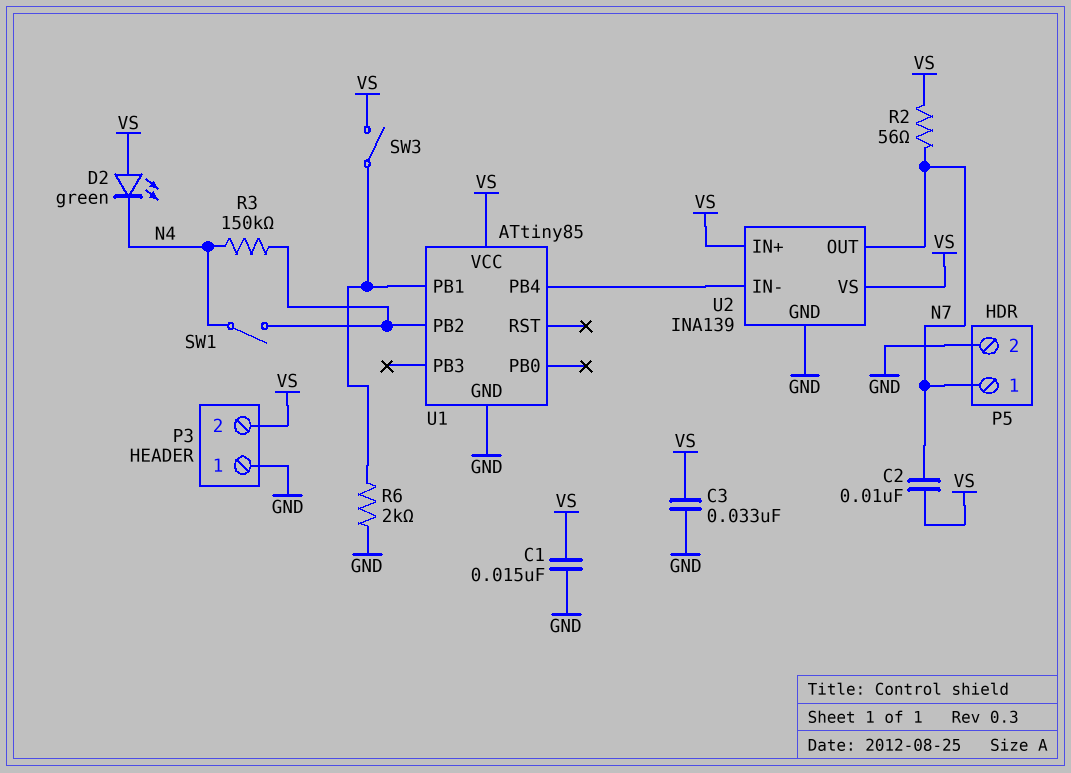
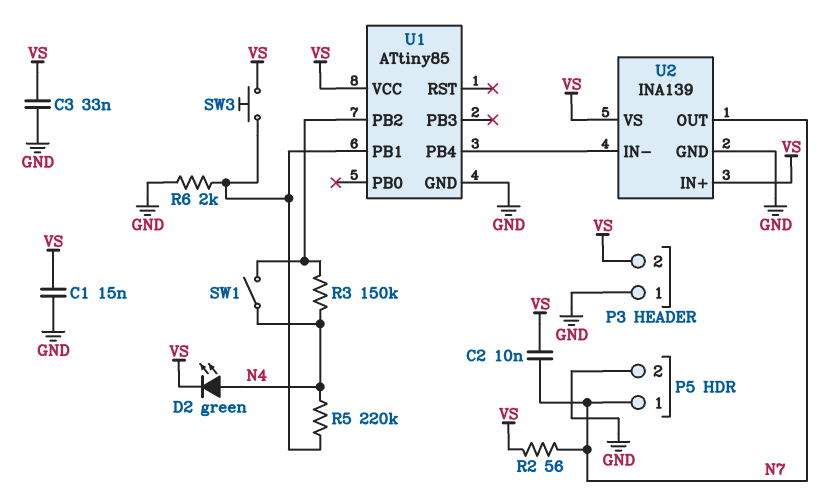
D2: LED green (A VS, K N4) -> LED green (A N4, K VS)
R5: none -> 220k (N4, U1/PB1)
SW3: switch (U1/PB1, VS) -> button (U1/PB1, VS)

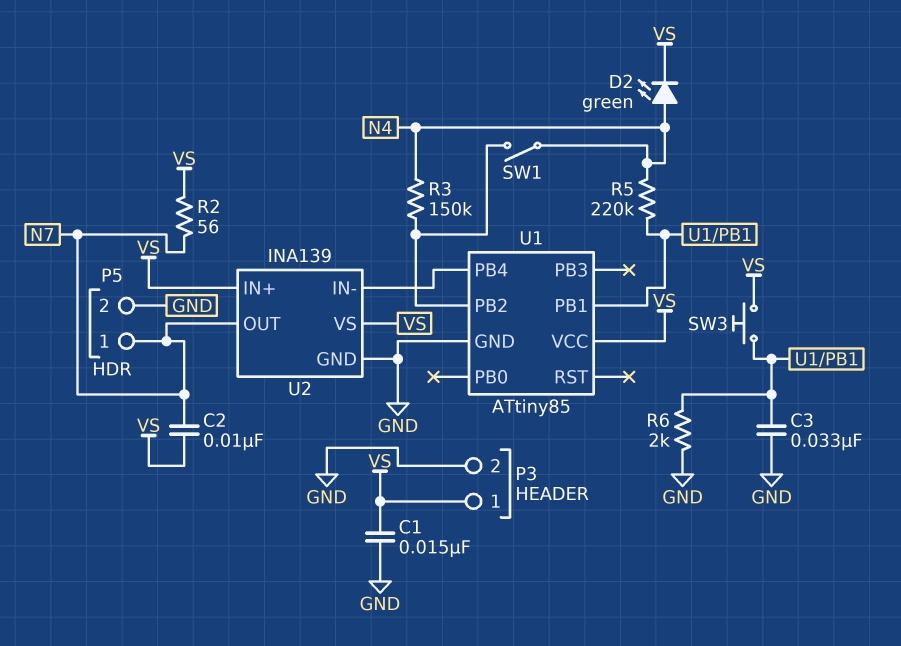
C3: 33nF (GND, VS) -> 33nF (GND, U1/PB1)
P3 pin 1: GND -> VS
P3 pin 2: VS -> GND

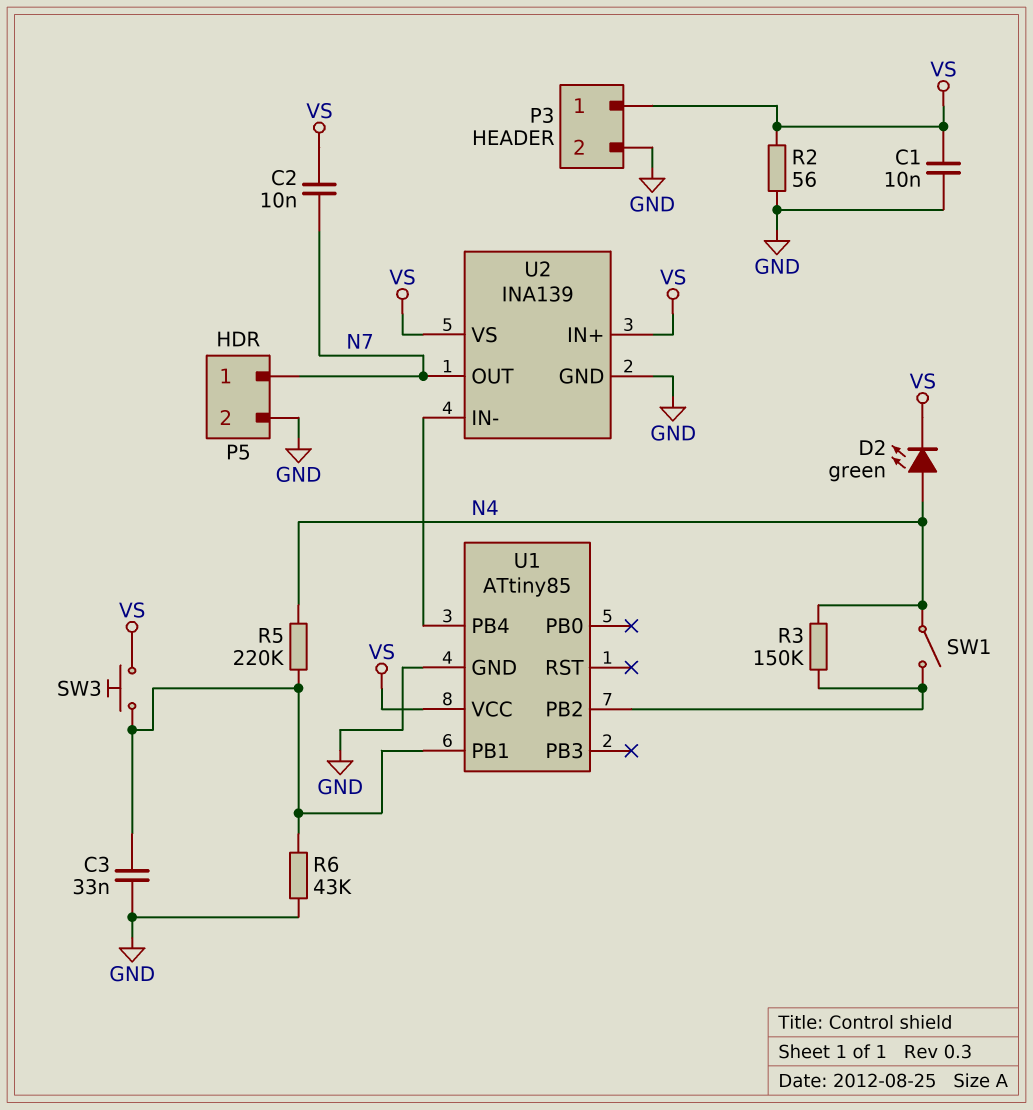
C1: 15nF (GND, VS) -> 10nF (GND, VS)
R2: 56 (N7, VS) -> 56 (GND, VS)
R6: 2k (GND, U1/PB1) -> 43k (GND, U1/PB1)

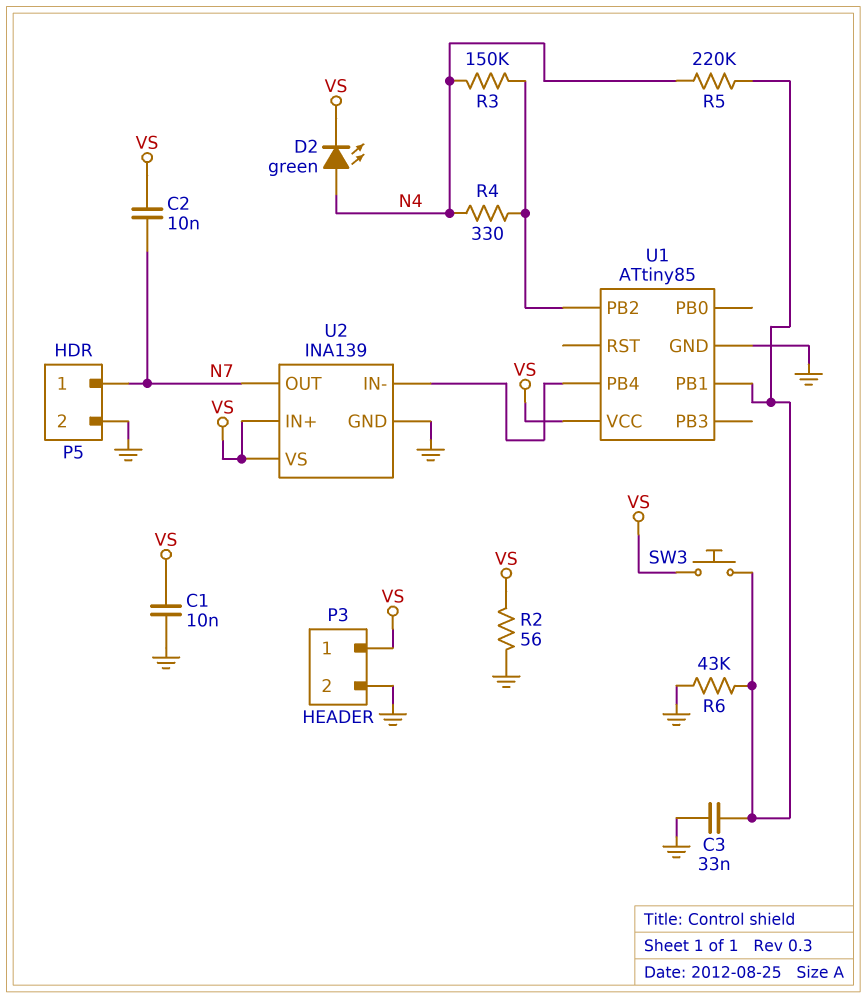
R4: none -> 330 (N4, U1/PB2)
SW1: switch (N4, U1/PB2) -> none

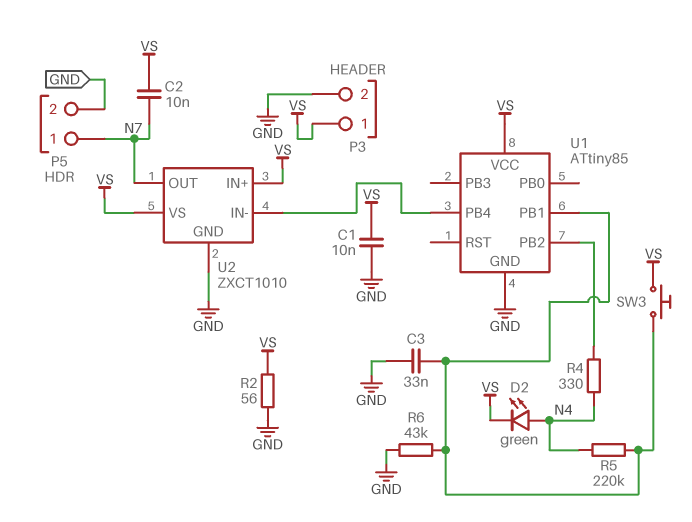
R3: 150k (N4, U1/PB2) -> none
U2: INA139 -> ZXCT1010

